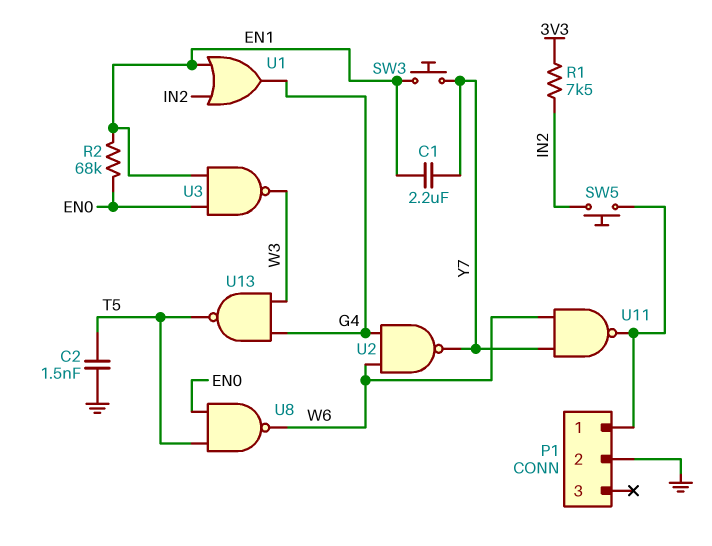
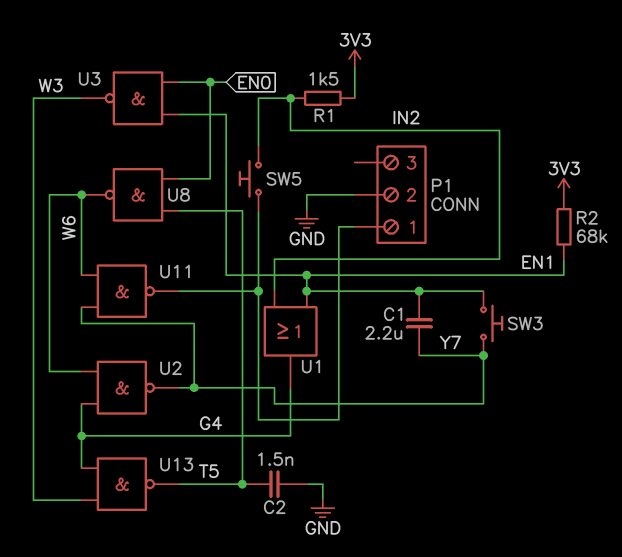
R1: 7.5k (3V3, IN2) -> 1.5k (3V3, IN2)
R2: 68k (EN0, EN1) -> 68k (3V3, EN1)

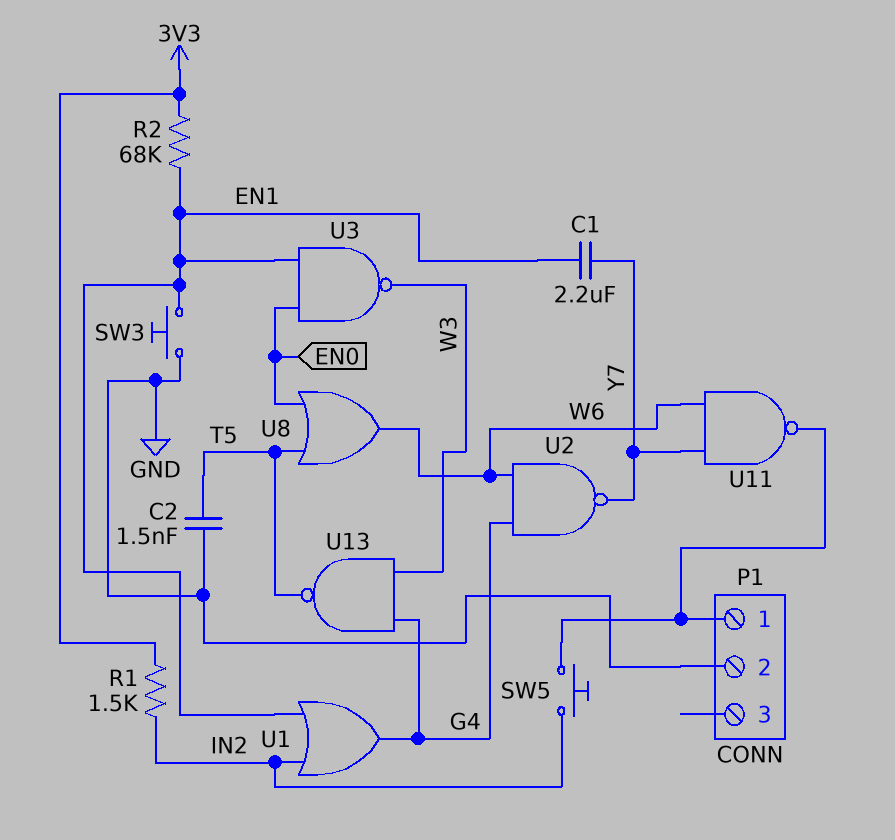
SW3: button (EN1, Y7) -> button (EN1, GND)
U8: NAND (in EN0, in T5, out W6) -> OR (in EN0, in T5, out W6)

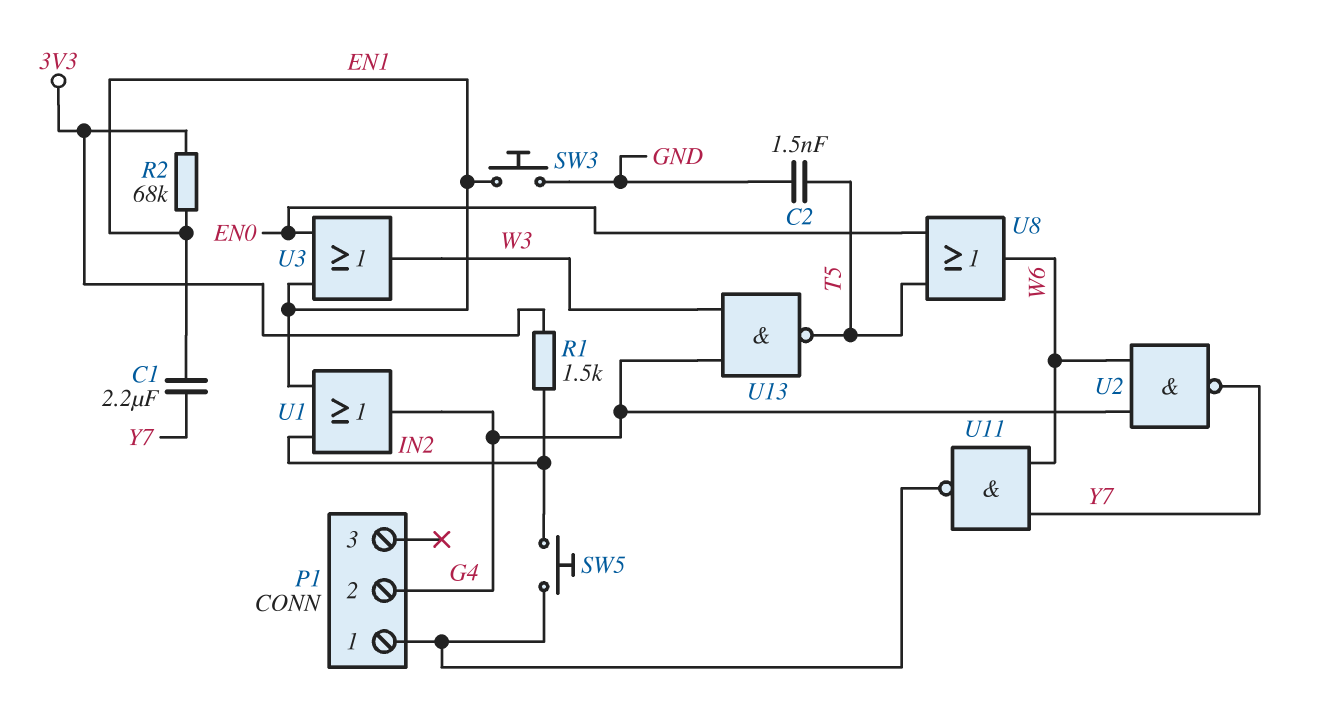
P1 pin 2: GND -> G4
U3: NAND (in EN0, in EN1, out W3) -> OR (in EN0, in EN1, out W3)

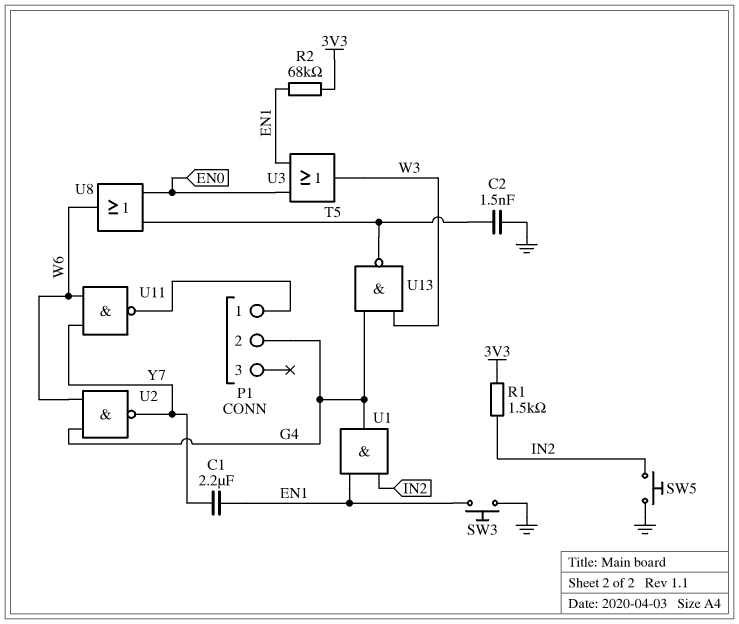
SW5: button (IN2, P1/1) -> button (GND, IN2)
U1: OR (in EN1, in IN2, out G4) -> AND (in EN1, in IN2, out G4)

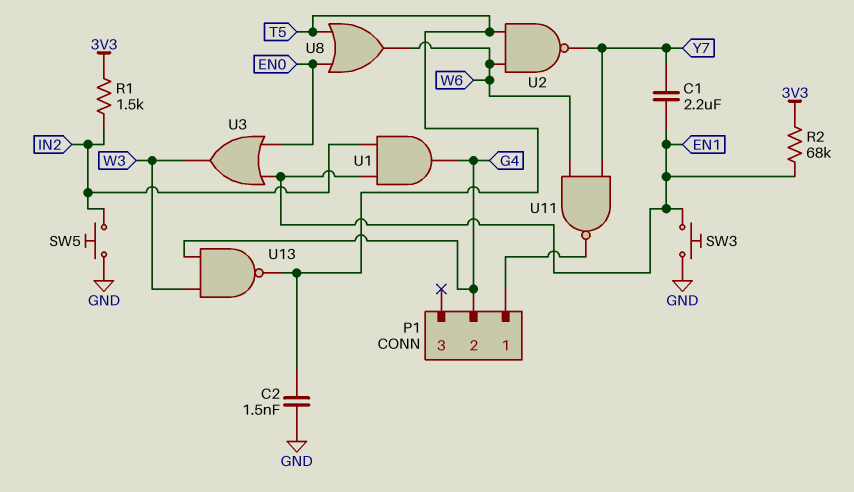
U2: NAND (in G4, in W6, out Y7) -> NAND (in T5, in W6, out Y7)

